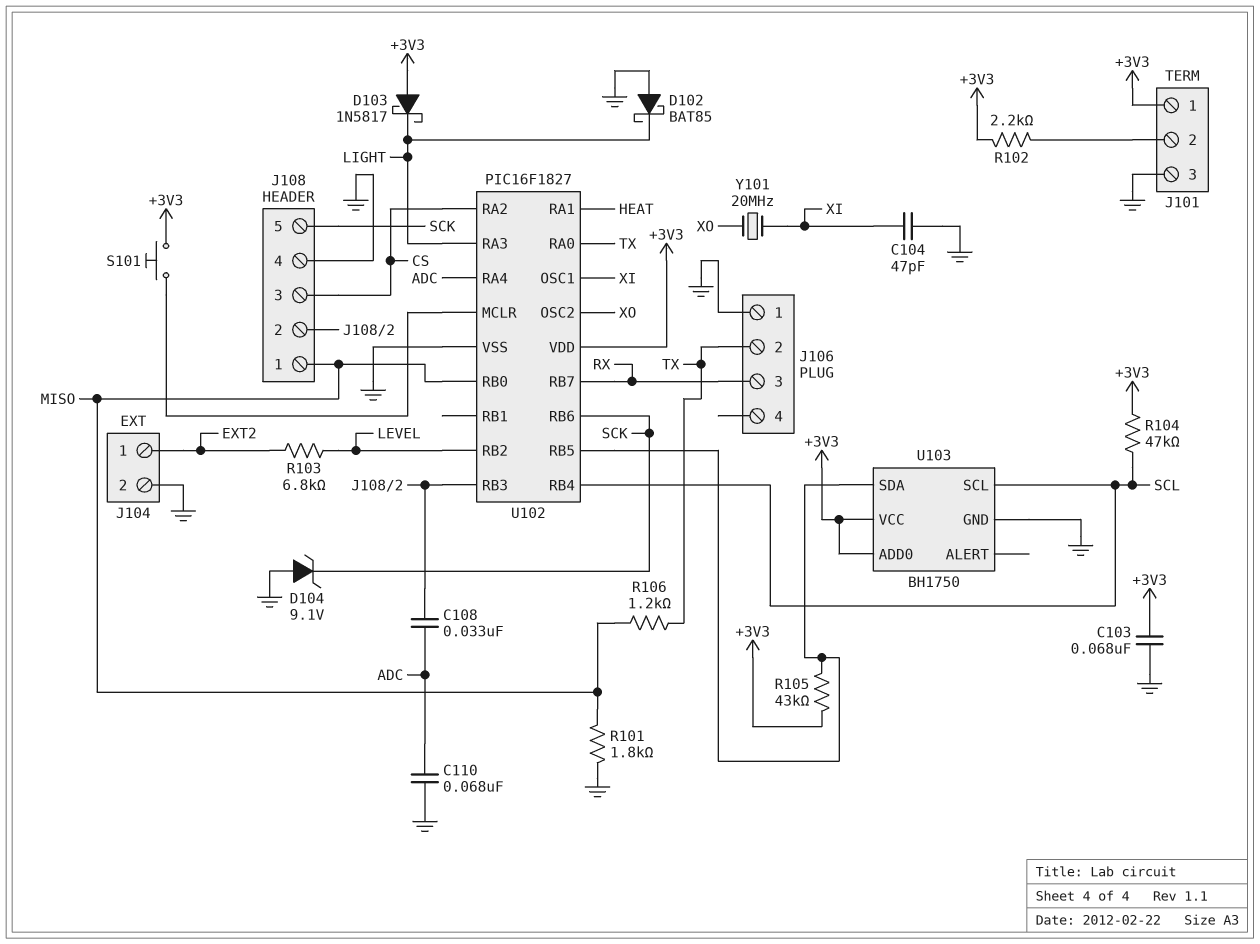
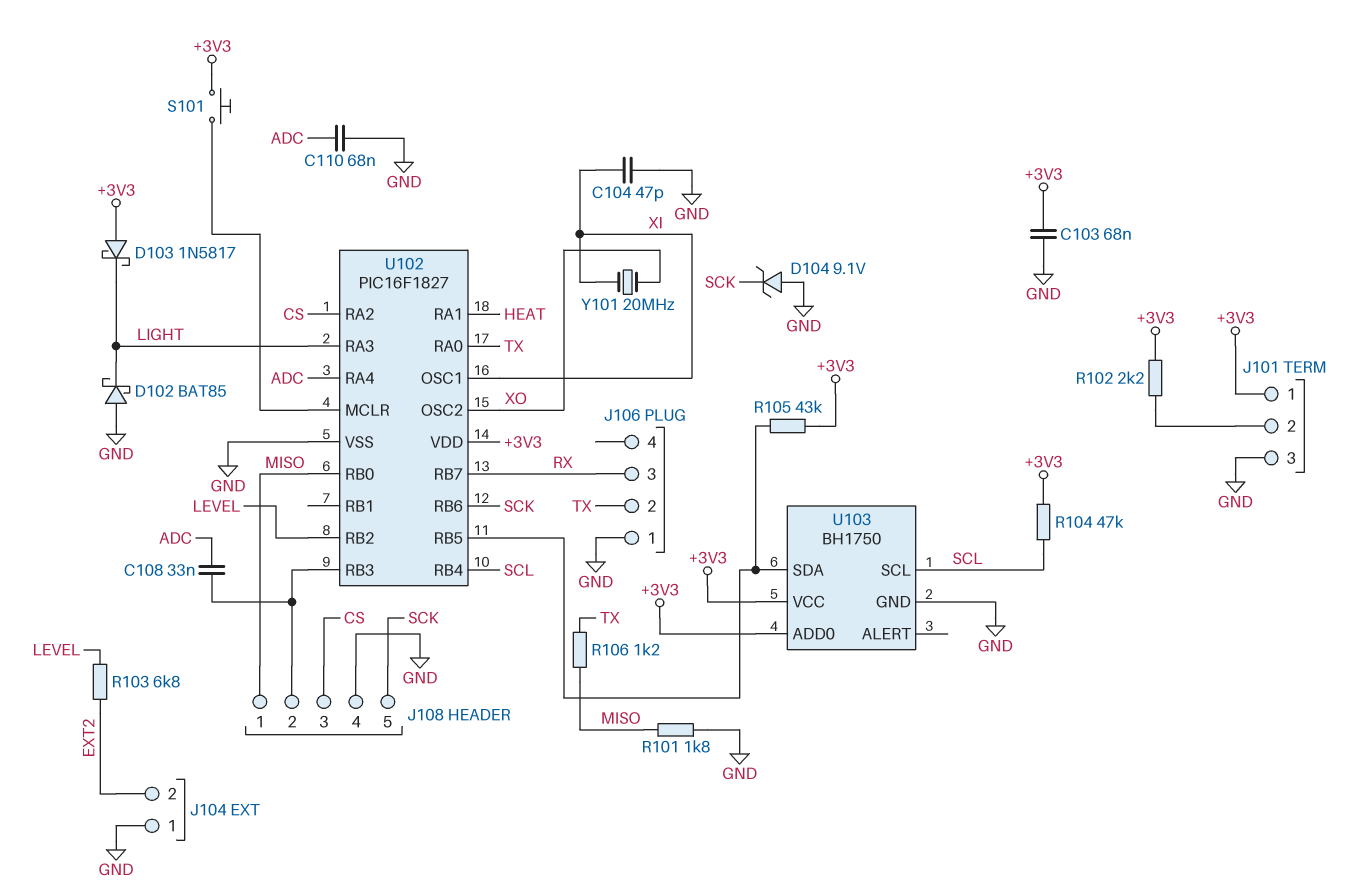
J104 pin 1: EXT2 -> GND
J104 pin 2: GND -> EXT2

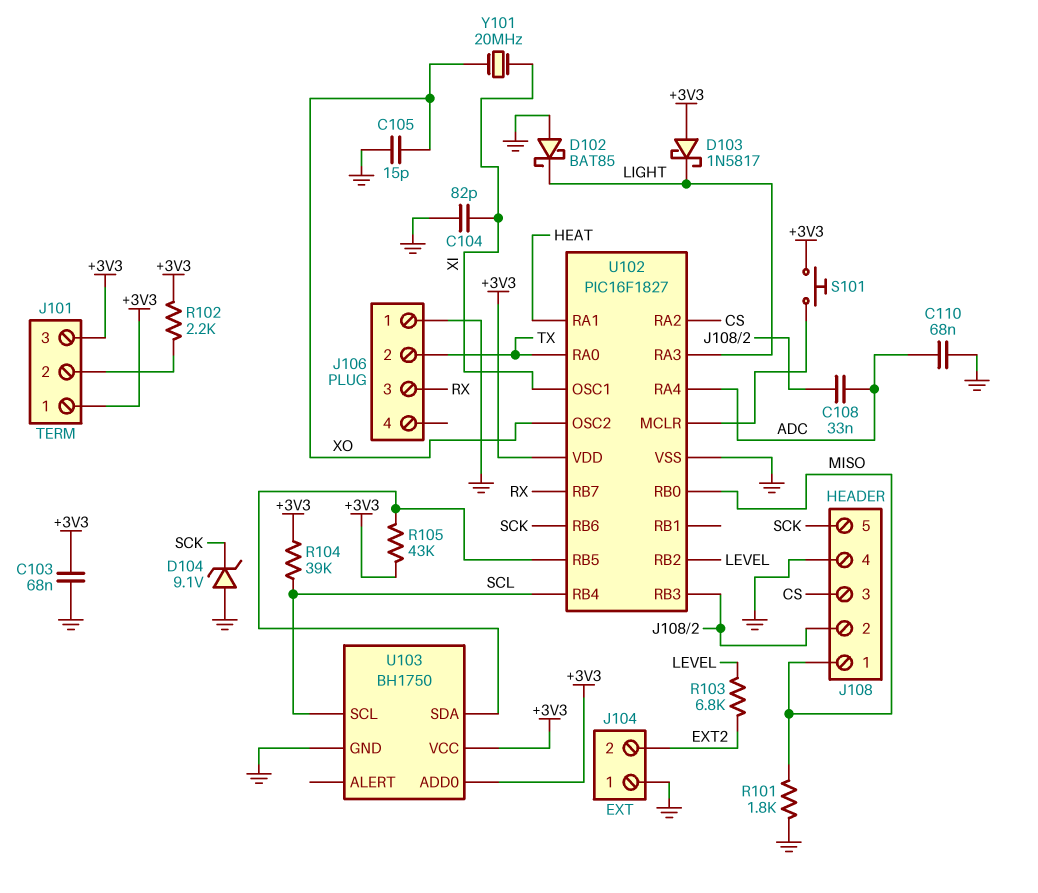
C104: 47pF (GND, XI) -> 82pF (GND, XI)
C105: none -> 15pF (GND, XO)
J101 pin 3: GND -> +3V3
R104: 47k (+3V3, SCL) -> 39k (+3V3, SCL)
R106: 1.2k (MISO, TX) -> none

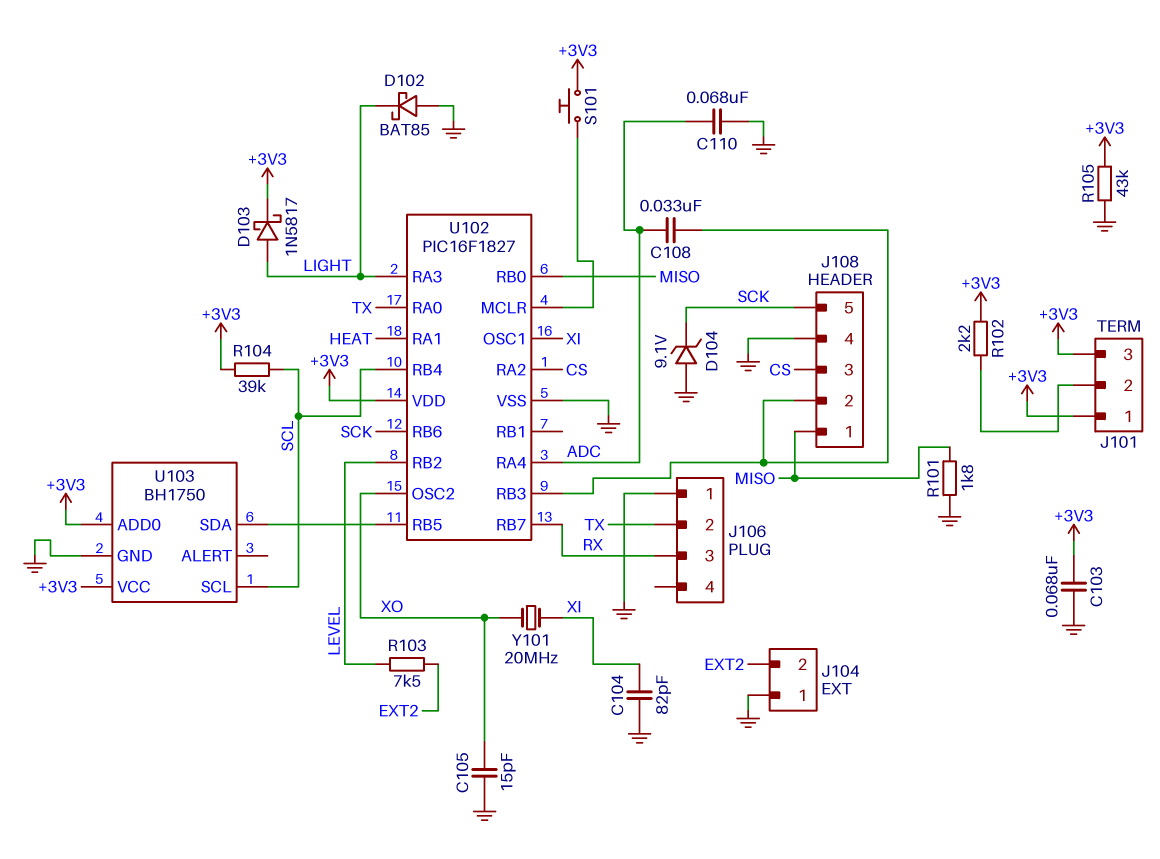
D103: schottky 1N5817 (A +3V3, K LIGHT) -> schottky 1N5817 (A LIGHT, K +3V3)
R103: 6.8k (EXT2, LEVEL) -> 7.5k (EXT2, LEVEL)
R105: 43k (+3V3, U102/RB5) -> 43k (+3V3, GND)

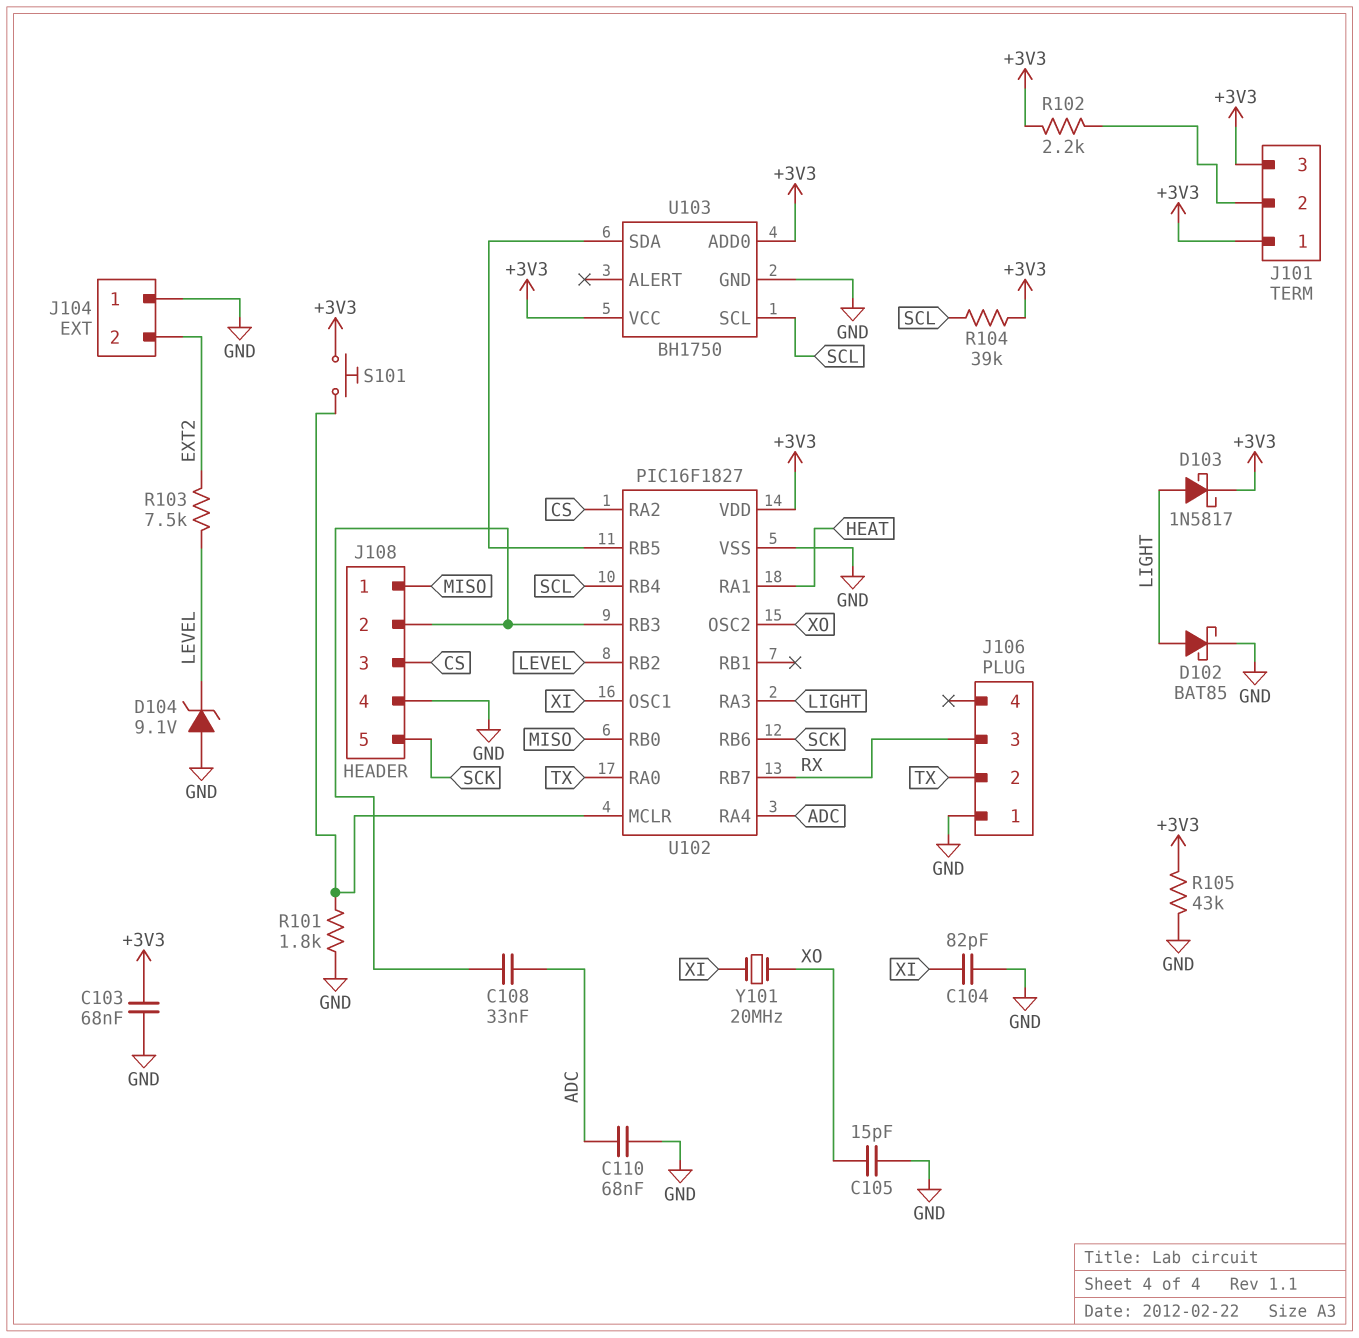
D102: schottky BAT85 (A GND, K LIGHT) -> schottky BAT85 (A LIGHT, K GND)
D104: zener 9.1V (A GND, K SCK) -> zener 9.1V (A GND, K LEVEL)
R101: 1.8k (GND, MISO) -> 1.8k (GND, U102/MCLR)

